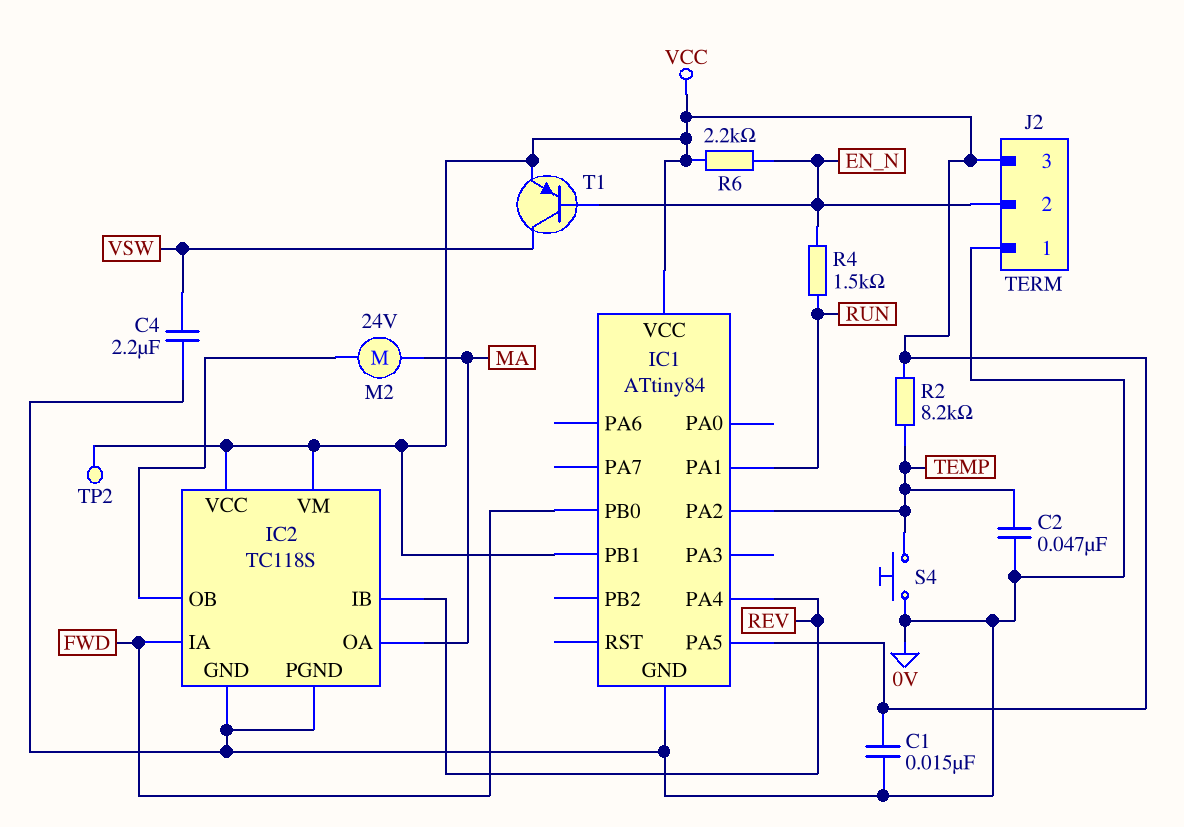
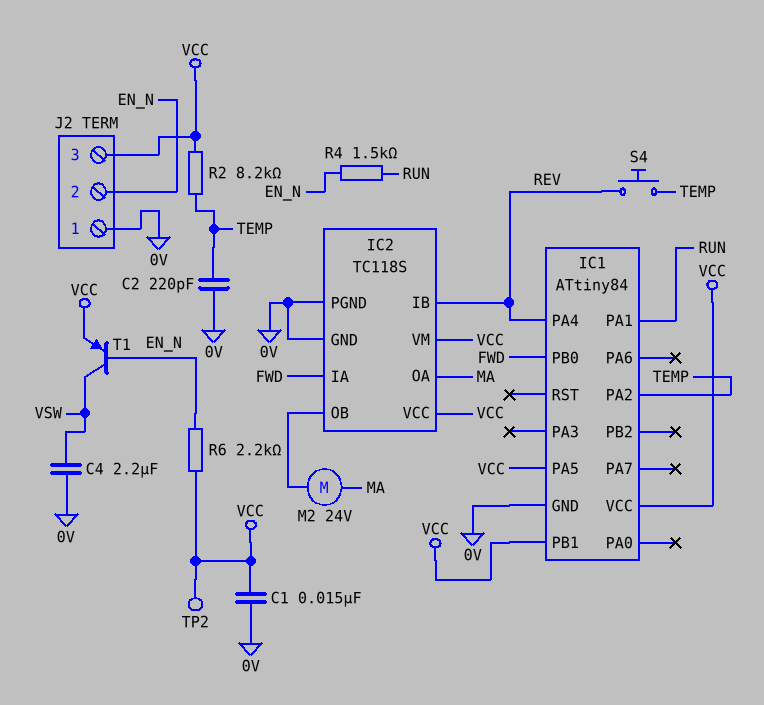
C2: 47nF (0V, TEMP) -> 220pF (0V, TEMP)
S4: button (0V, TEMP) -> button (REV, TEMP)

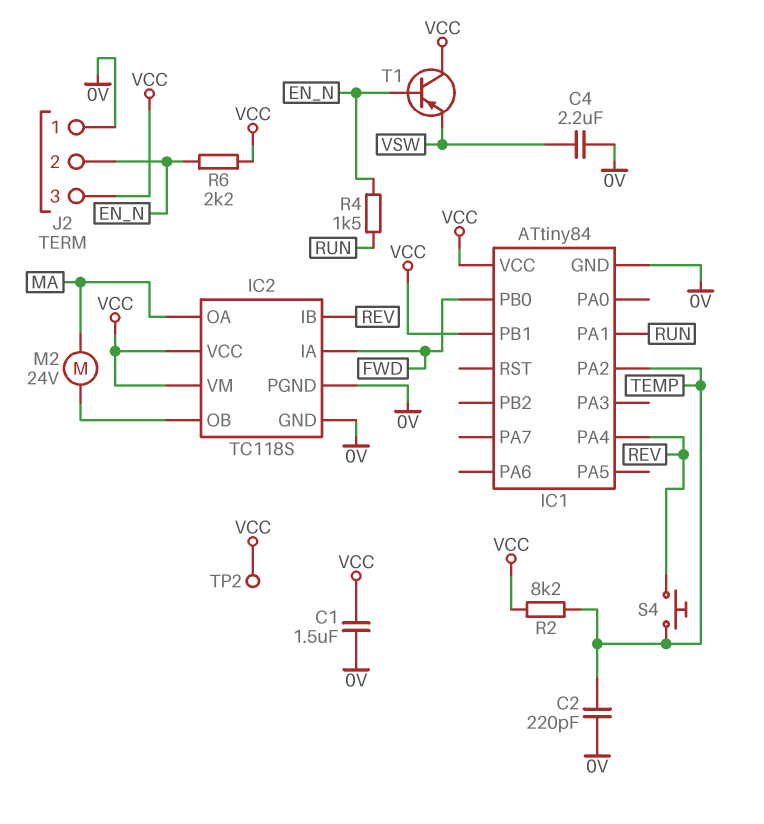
C1: 15nF (0V, VCC) -> 1.5uF (0V, VCC)
IC1 pin PA5: VCC -> none
T1: PNP (B EN_N, C VSW, E VCC) -> PNP (B EN_N, C VCC, E VSW)

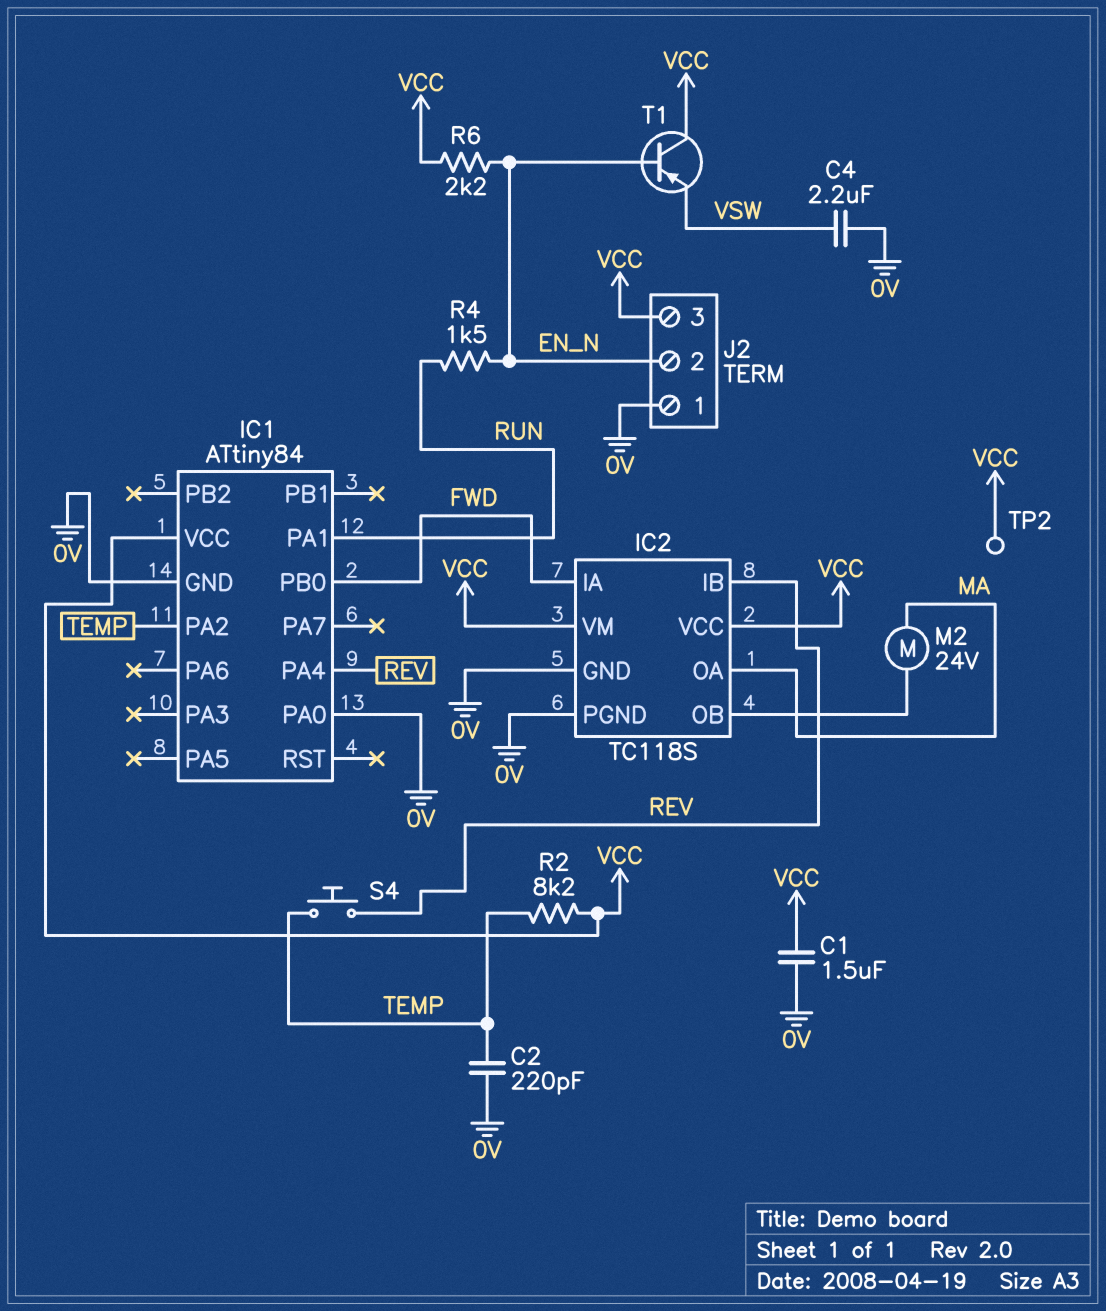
IC1 pin PA0: none -> 0V
IC1 pin PB1: VCC -> none

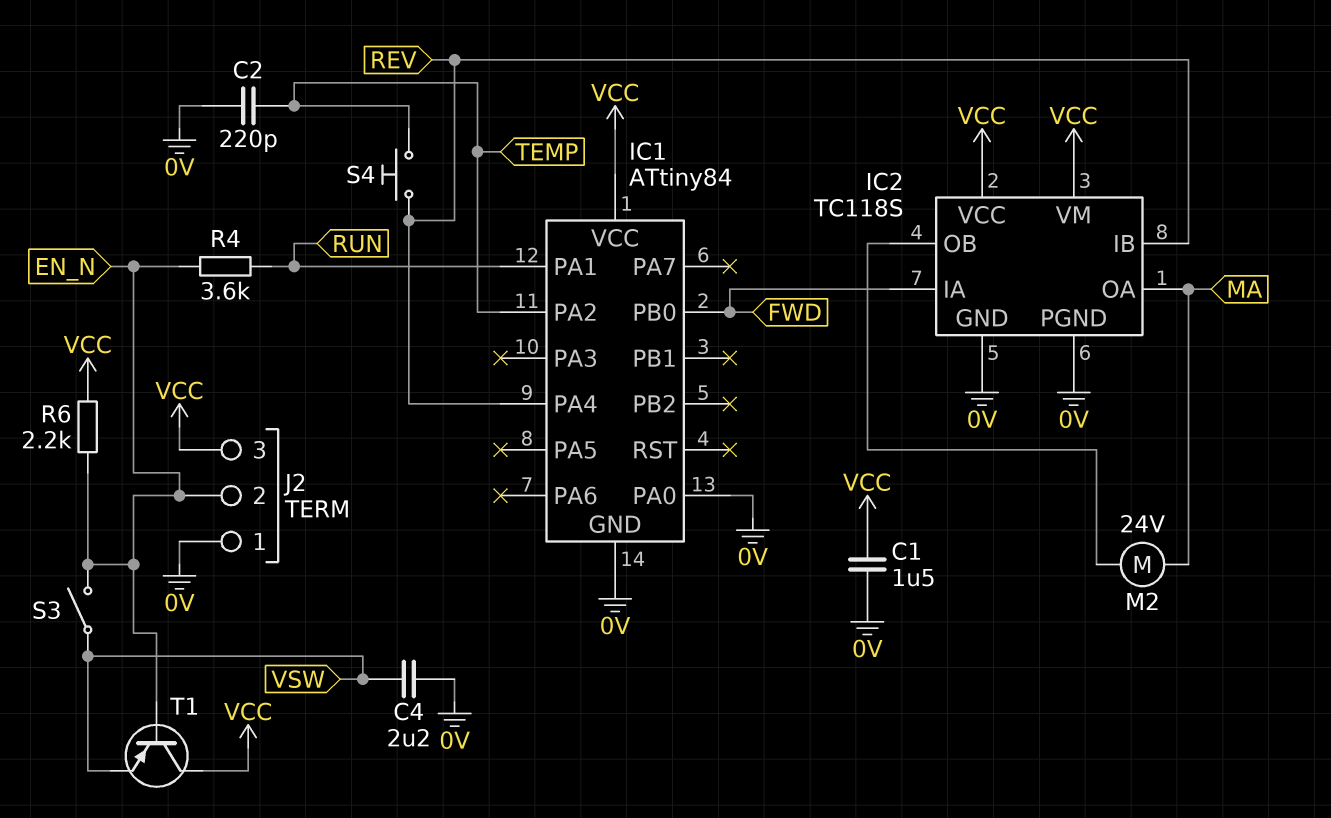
R2: 8.2k (TEMP, VCC) -> none
R4: 1.5k (EN_N, RUN) -> 3.6k (EN_N, RUN)
S3: none -> switch (EN_N, VSW)
TP2: test point (VCC) -> none

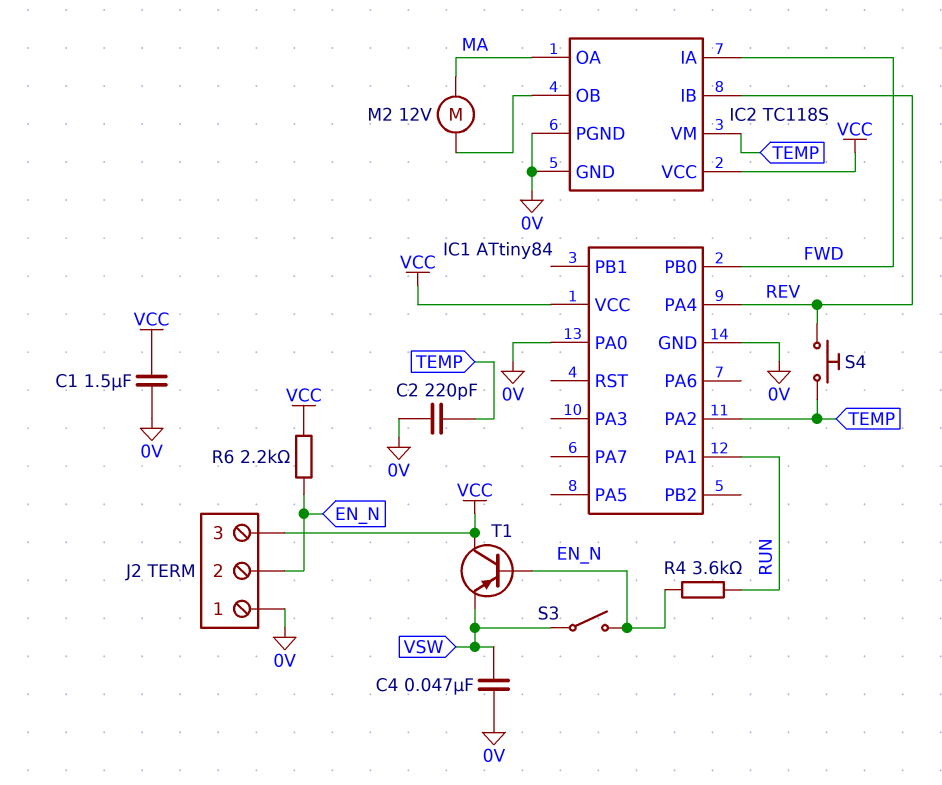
C4: 2.2uF (0V, VSW) -> 47nF (0V, VSW)
IC2 pin VM: VCC -> TEMP
M2: motor 24V (IC2/OB, MA) -> motor 12V (IC2/OB, MA)

